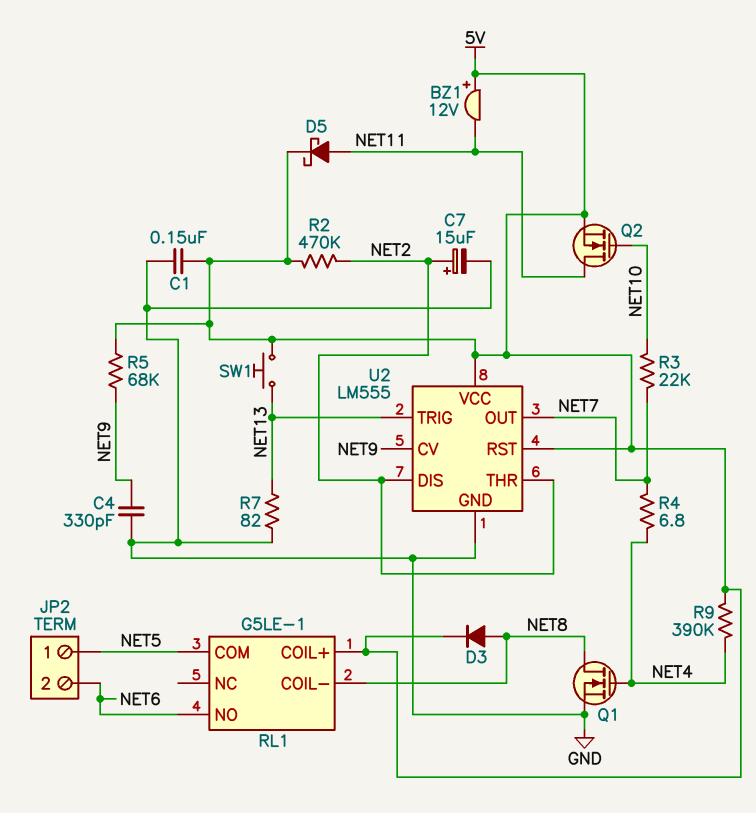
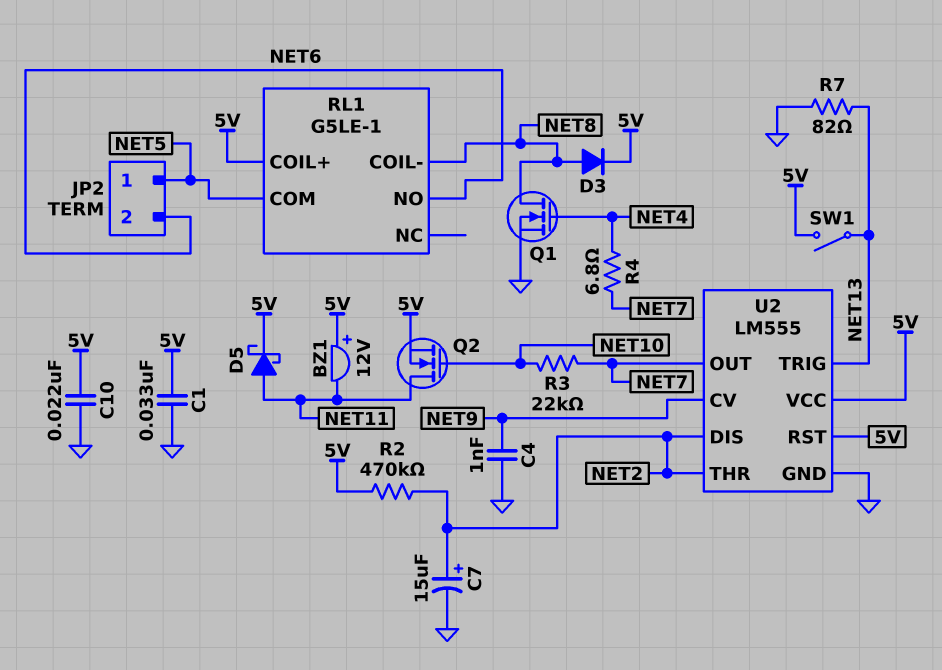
C1: 150nF (5V, GND) -> 33nF (5V, GND)
C4: 330pF (GND, NET9) -> 1nF (GND, NET9)
C10: none -> 22nF (5V, GND)
R5: 68k (5V, NET9) -> none
R9: 390k (5V, NET4) -> none
SW1: button (5V, NET13) -> switch (5V, NET13)

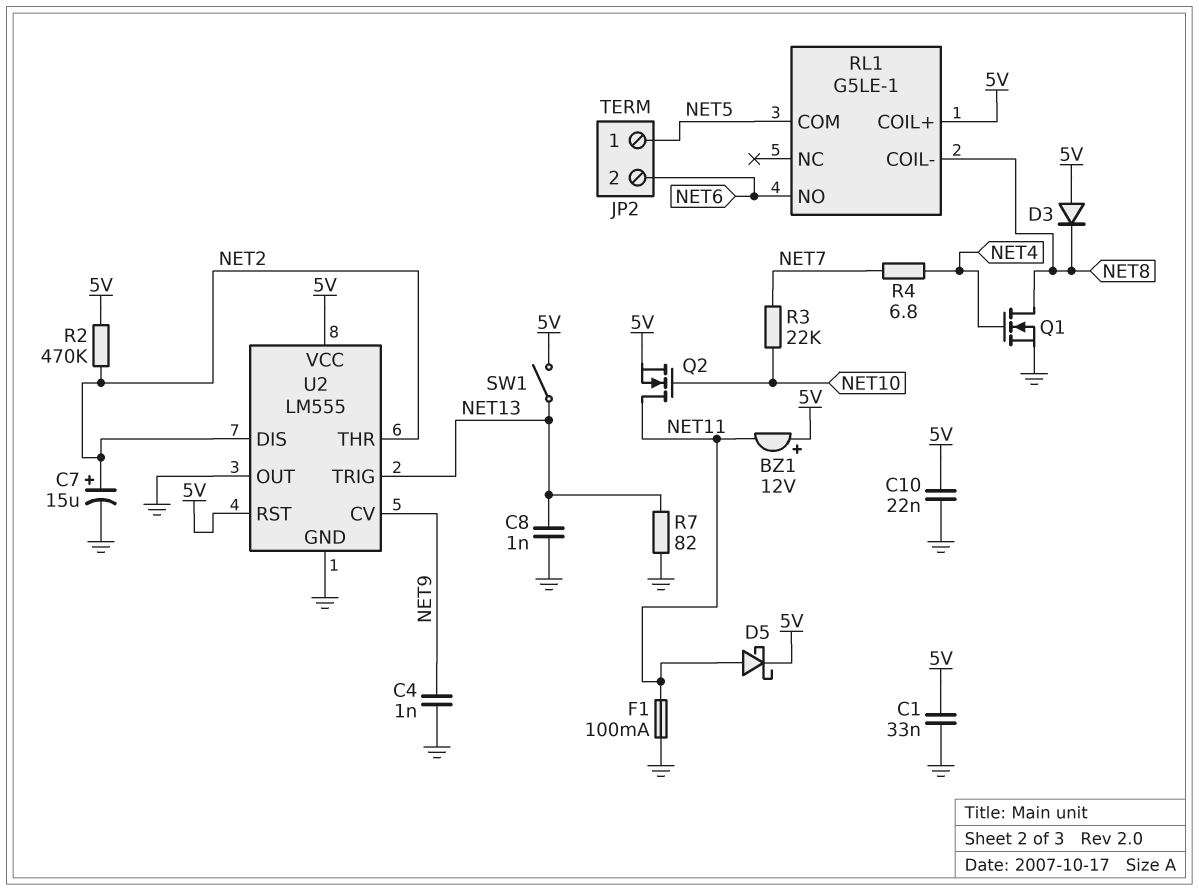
C8: none -> 1nF (GND, NET13)
D3: diode (A NET8, K 5V) -> diode (A 5V, K NET8)
F1: none -> 100mA (GND, NET11)
U2 pin OUT: NET7 -> GND

